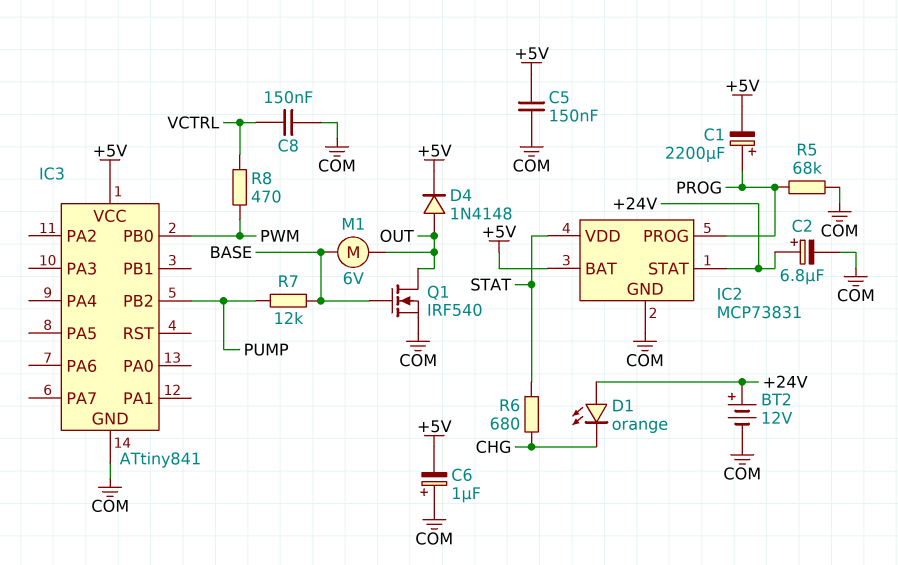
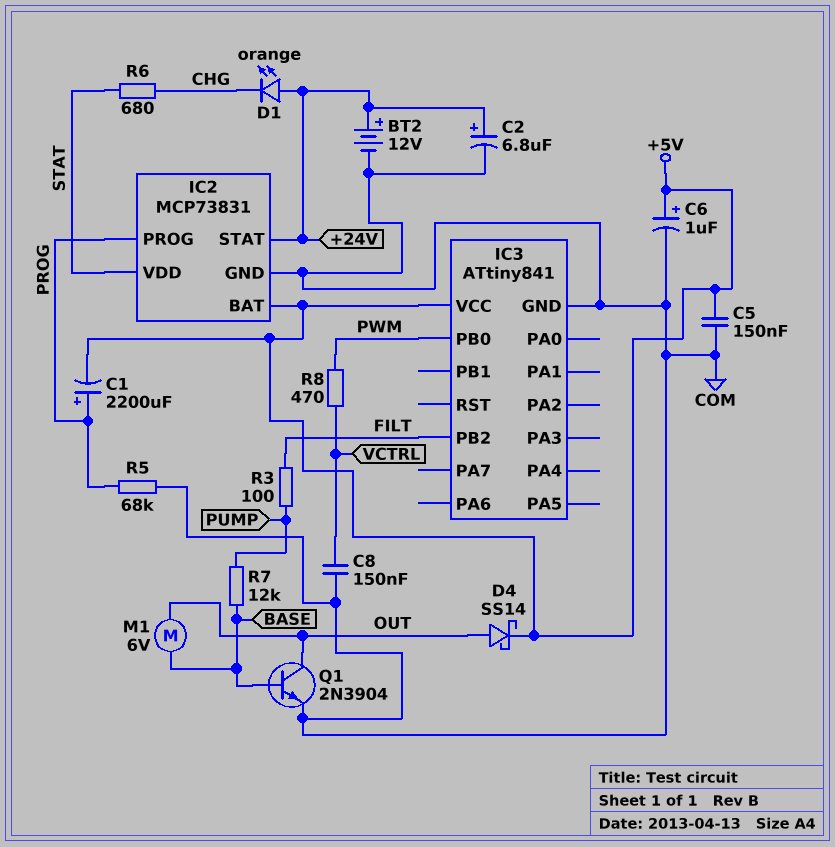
C6: 1uF (plus COM, minus +5V) -> 1uF (plus +5V, minus COM)
D4: diode 1N4148 (A OUT, K +5V) -> schottky SS14 (A OUT, K +5V)
IC3 pin PB2: PUMP -> FILT
Q1: NMOS IRF540 (G BASE, D OUT, S COM) -> NPN 2N3904 (B BASE, C OUT, E COM)
R3: none -> 100 (FILT, PUMP)

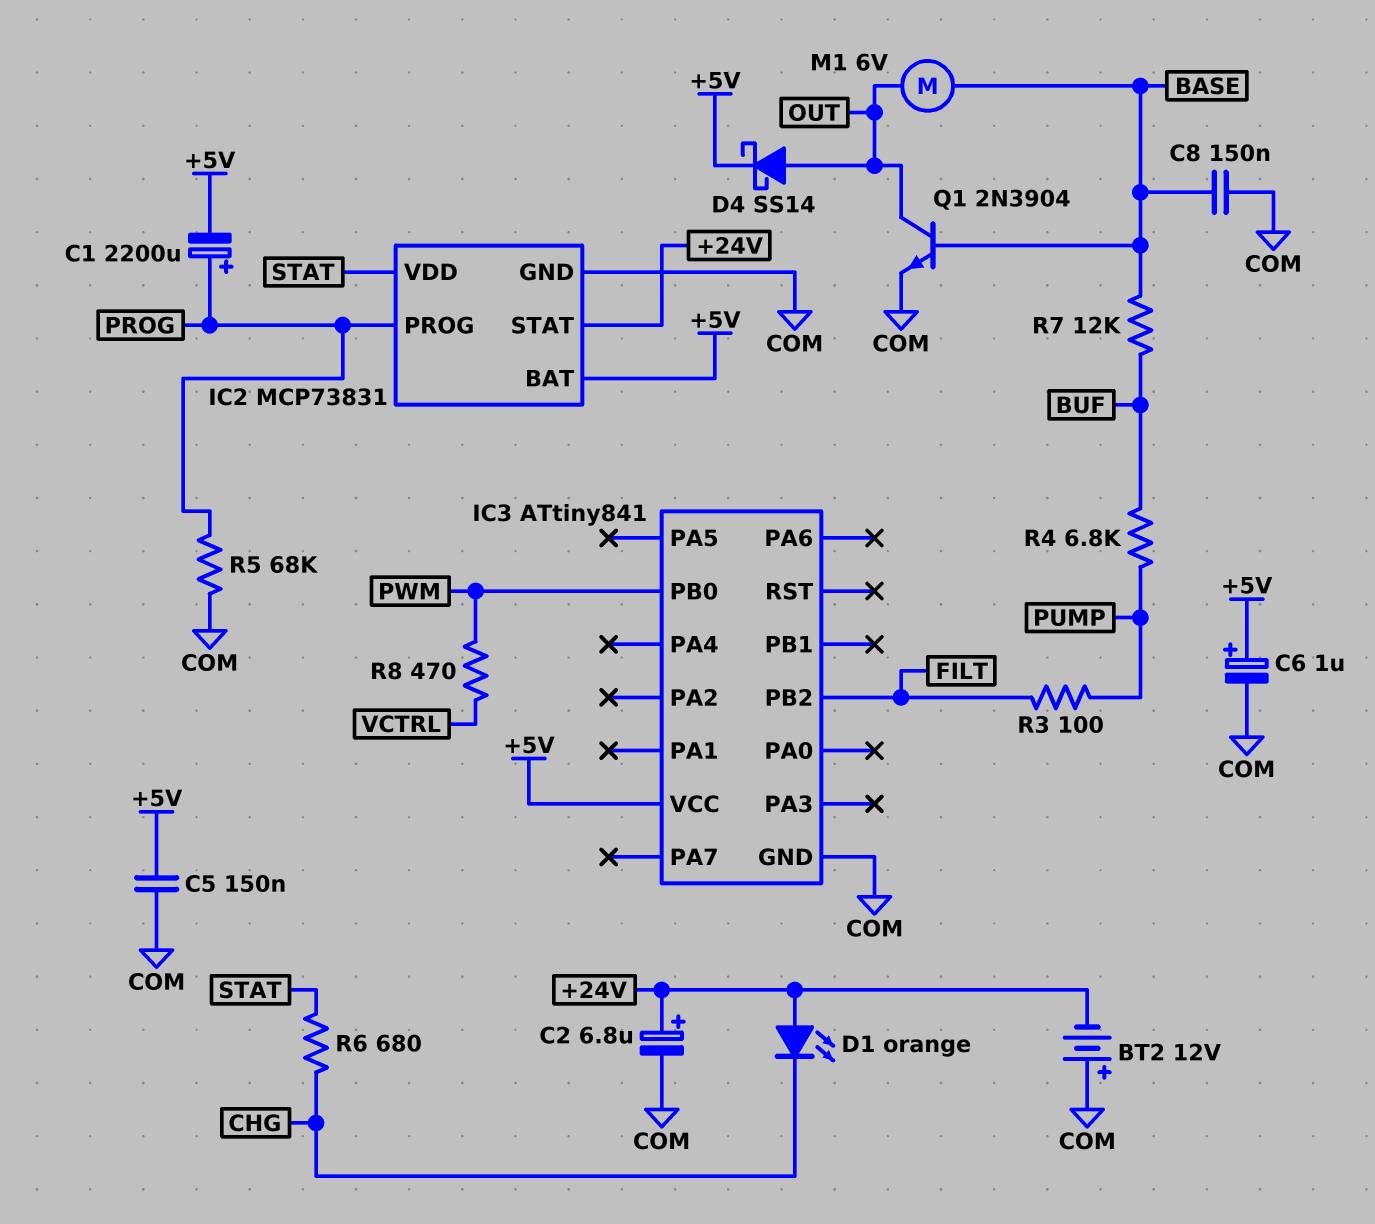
BT2: 12V (plus +24V, minus COM) -> 12V (plus COM, minus +24V)
C8: 150nF (COM, VCTRL) -> 150nF (BASE, COM)
R4: none -> 6.8k (BUF, PUMP)
R7: 12k (BASE, PUMP) -> 12k (BASE, BUF)

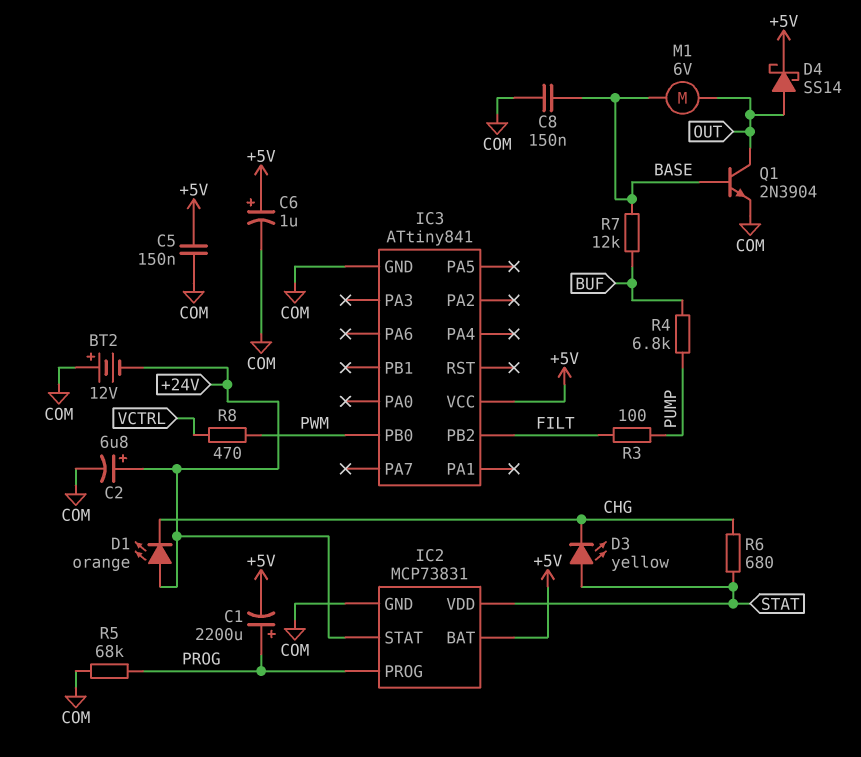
D3: none -> LED yellow (A STAT, K CHG)

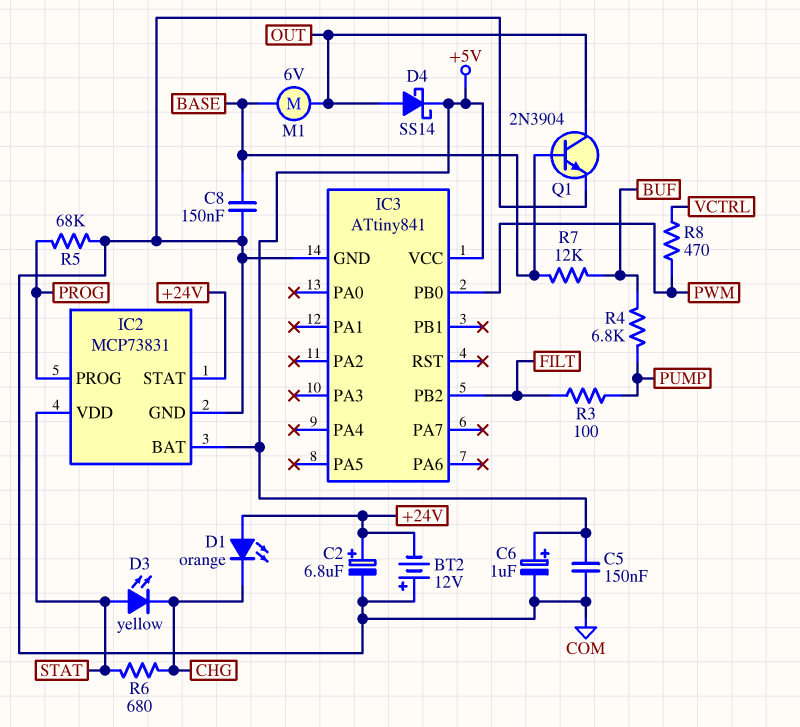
C1: 2200uF (plus PROG, minus +5V) -> none

